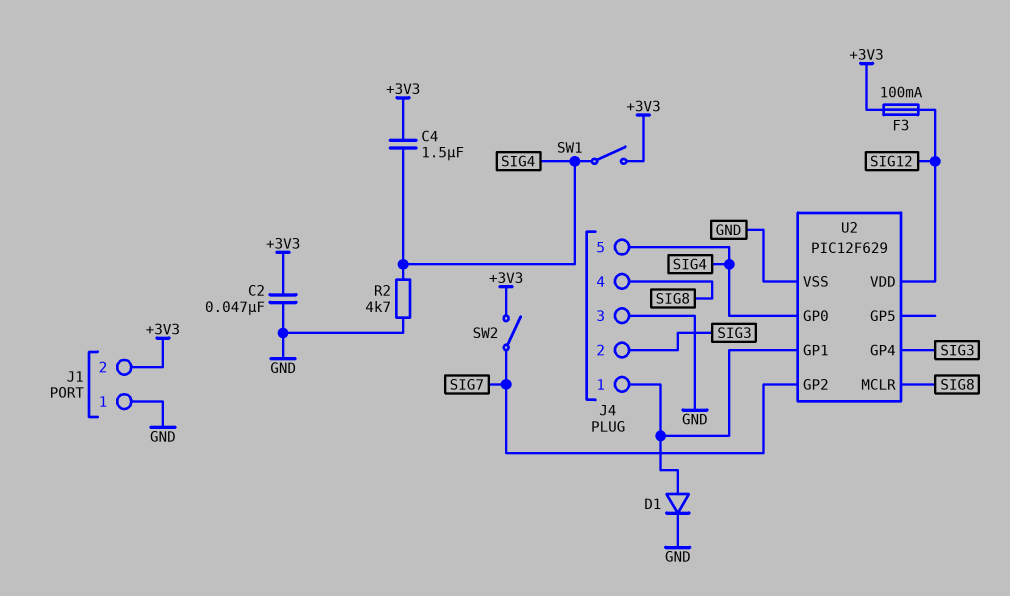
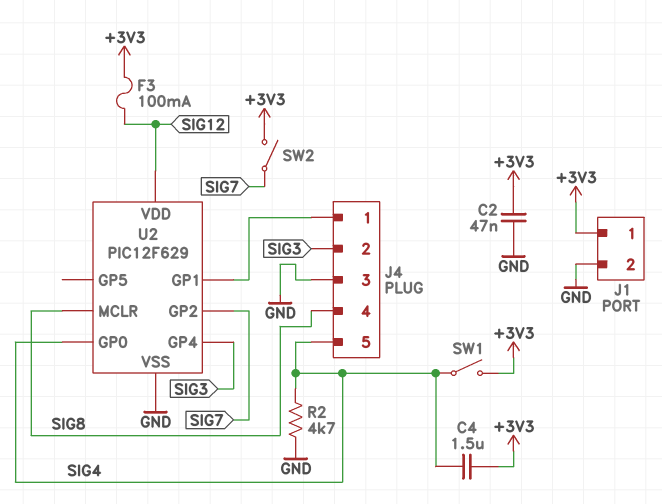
D1: diode (A J4/1, K GND) -> none
J1 pin 1: GND -> +3V3
J1 pin 2: +3V3 -> GND

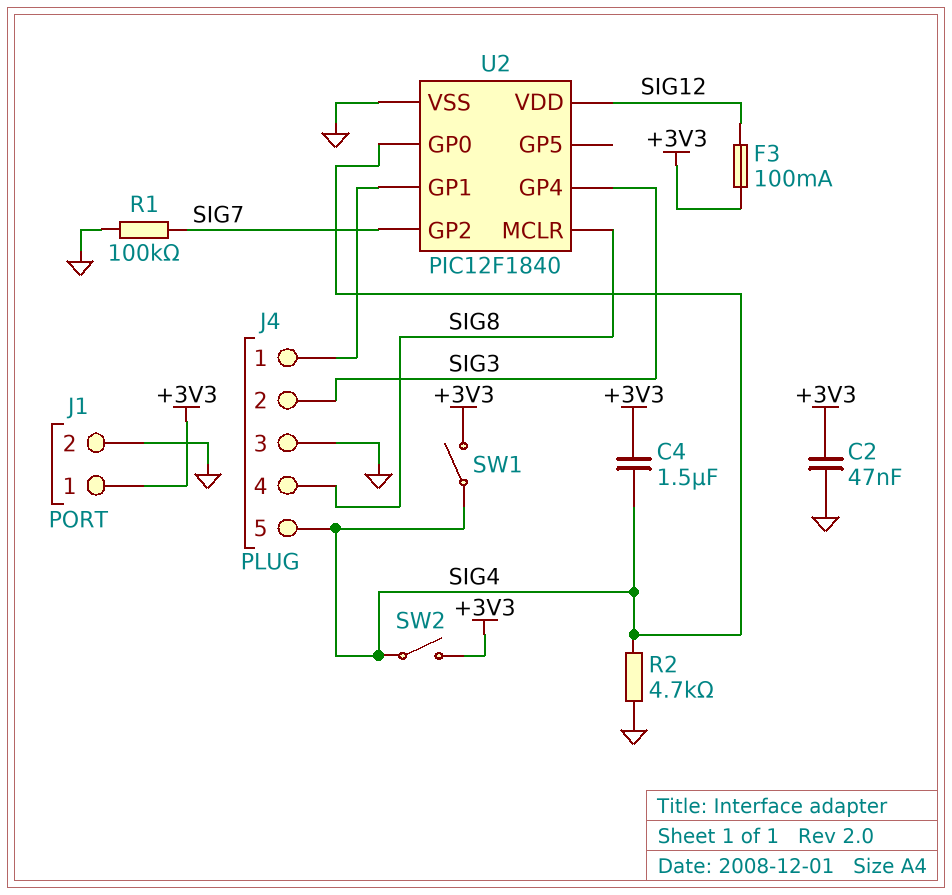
R1: none -> 100k (GND, SIG7)
SW2: switch (+3V3, SIG7) -> switch (+3V3, SIG4)
U2: PIC12F629 -> PIC12F1840

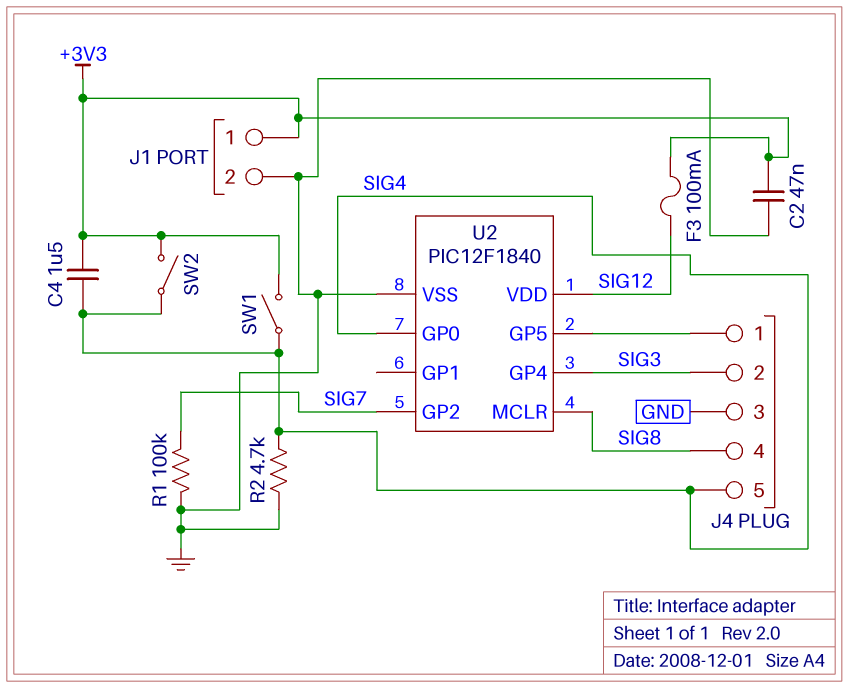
U2 pin GP1: J4/1 -> none
U2 pin GP5: none -> J4/1

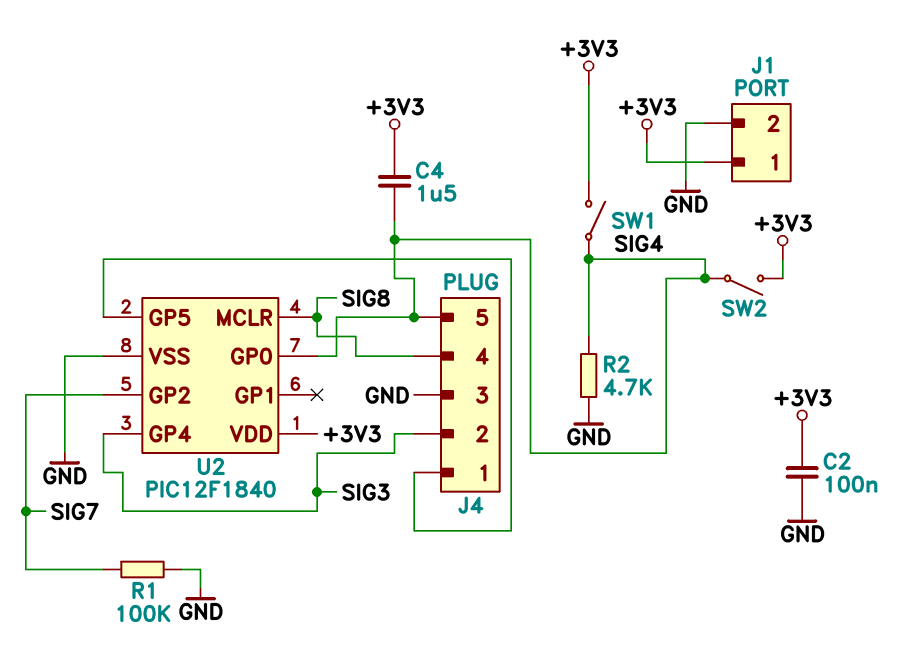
C2: 47nF (+3V3, GND) -> 100nF (+3V3, GND)
F3: 100mA (+3V3, SIG12) -> none
U2 pin VDD: SIG12 -> +3V3

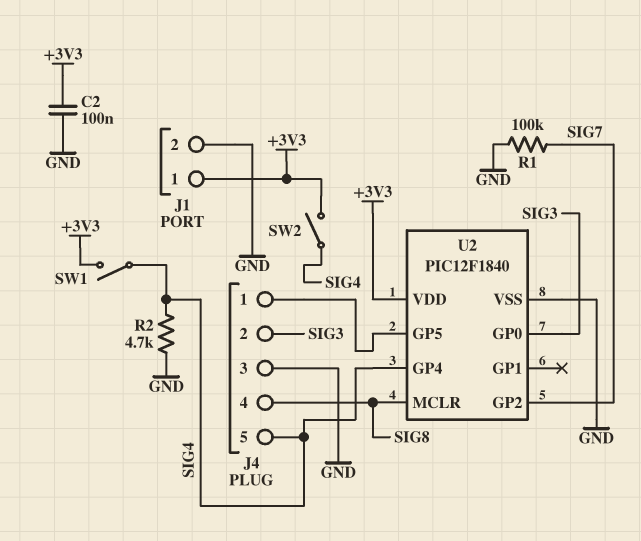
C4: 1.5uF (+3V3, SIG4) -> none
U2 pin GP0: SIG4 -> SIG3
U2 pin GP4: SIG3 -> SIG4

